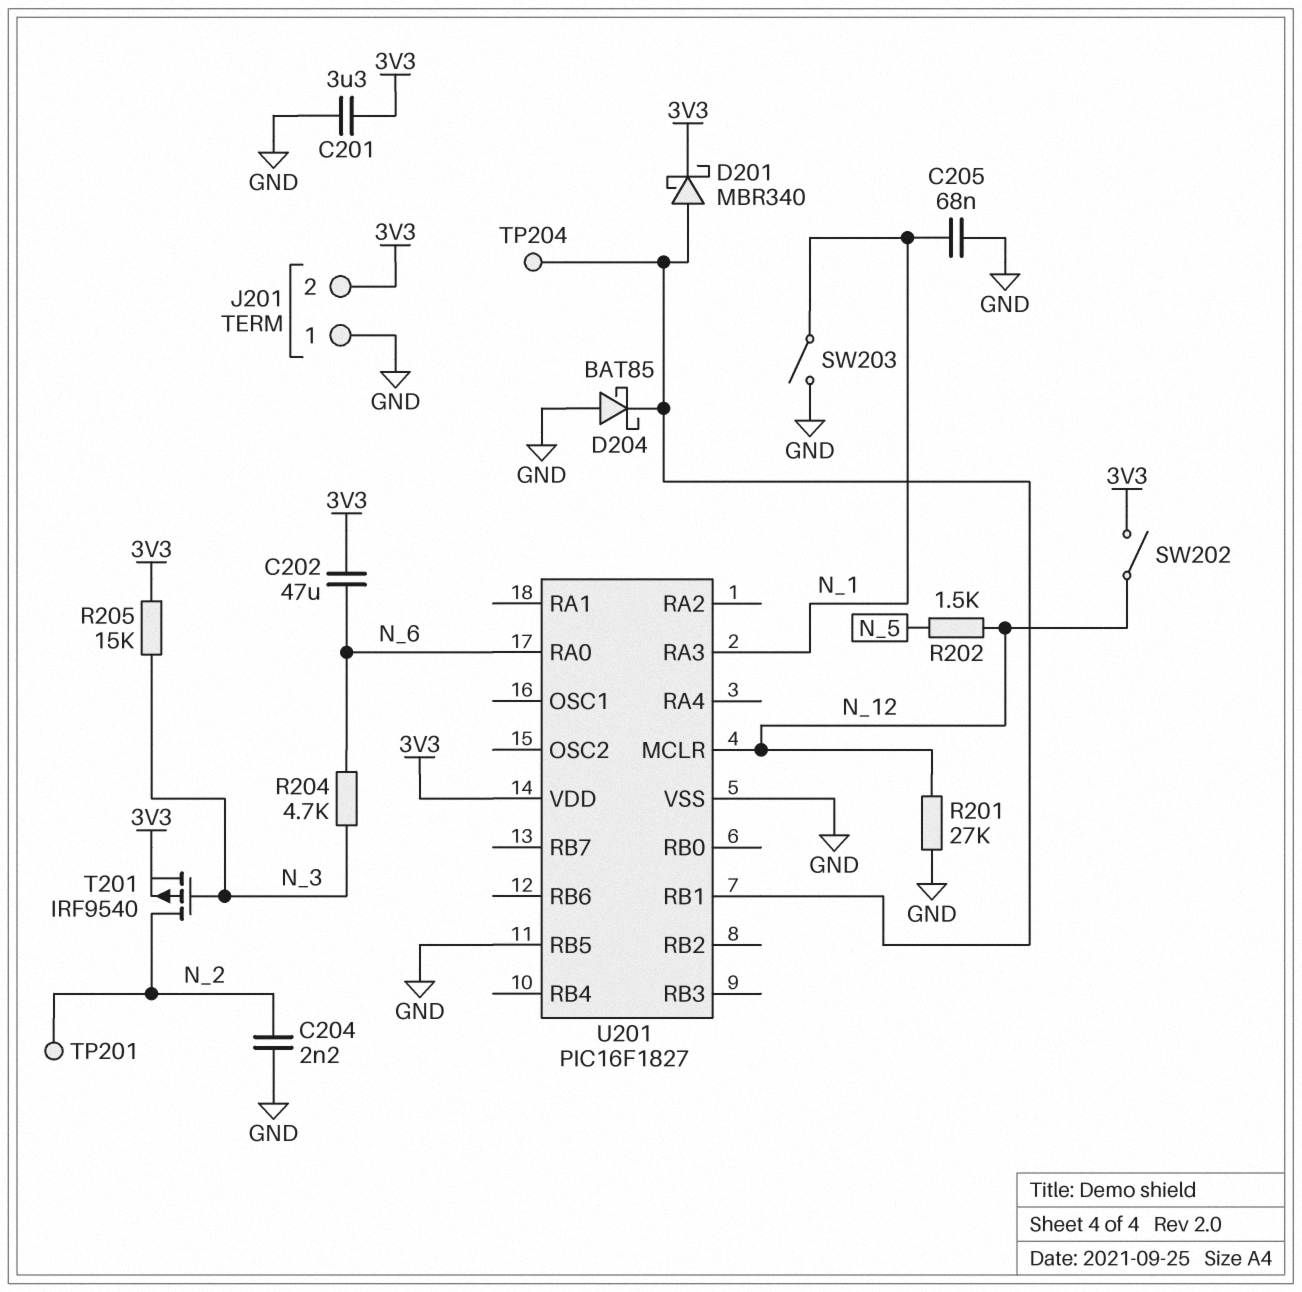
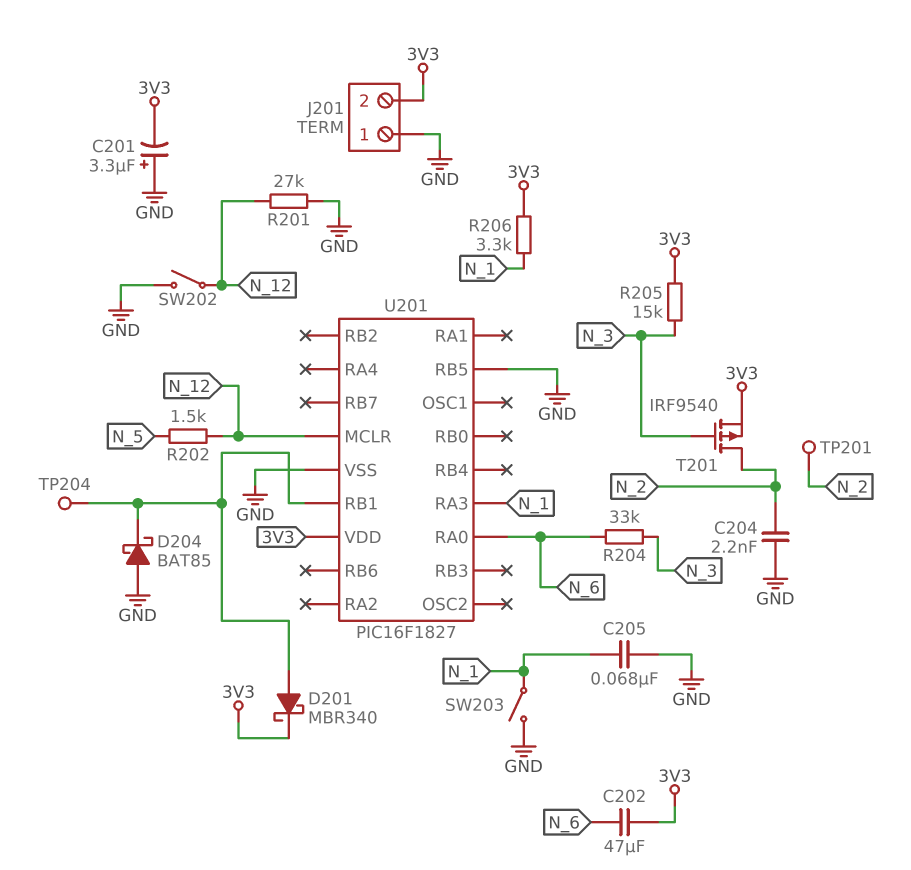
C201: 3.3uF (3V3, GND) -> 3.3uF (plus GND, minus 3V3)
R204: 4.7k (N_3, N_6) -> 33k (N_3, N_6)
R206: none -> 3.3k (3V3, N_1)
SW202: switch (3V3, N_12) -> switch (GND, N_12)

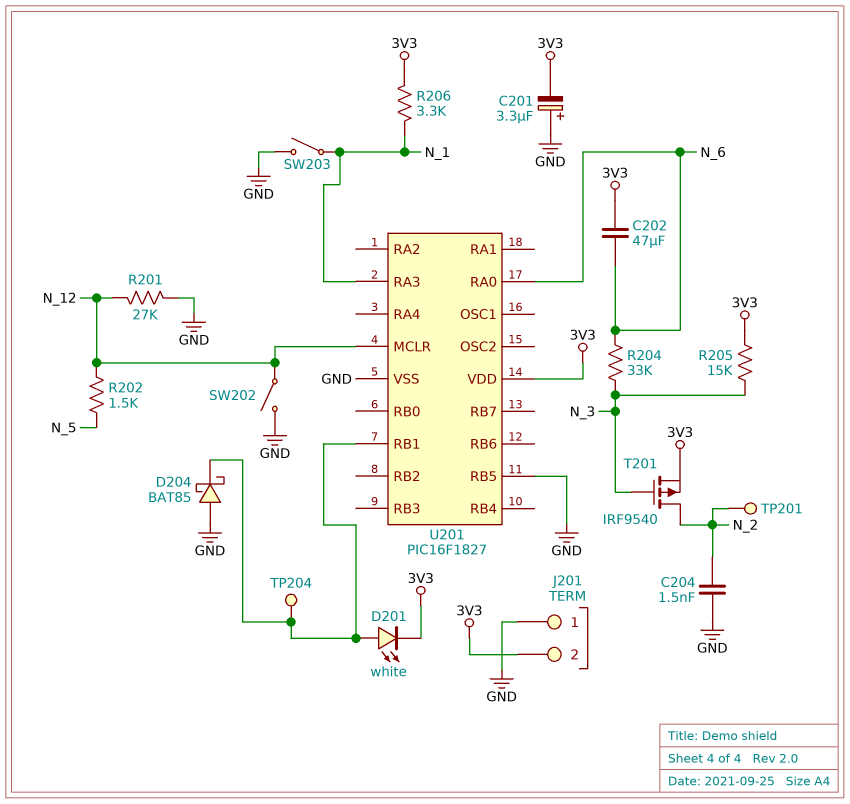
C204: 2.2nF (GND, N_2) -> 1.5nF (GND, N_2)
C205: 68nF (GND, N_1) -> none
D201: schottky MBR340 (A U201/RB1, K 3V3) -> LED white (A U201/RB1, K 3V3)

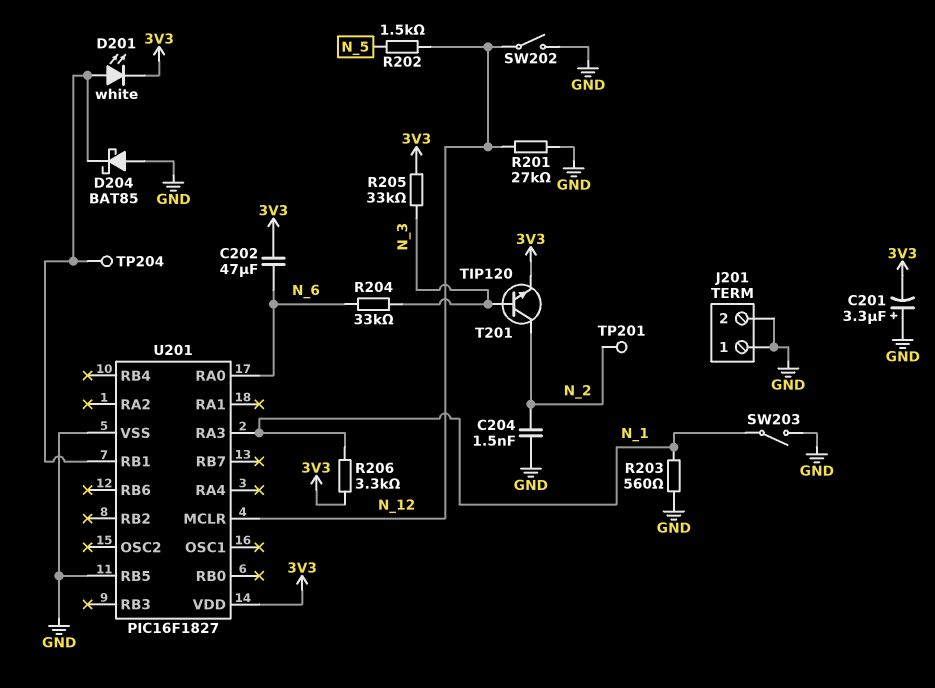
J201 pin 2: 3V3 -> GND
R203: none -> 560 (GND, N_1)
R205: 15k (3V3, N_3) -> 33k (3V3, N_3)
T201: PMOS IRF9540 (G N_3, D N_2, S 3V3) -> NPN TIP120 (B N_3, C N_2, E 3V3)

